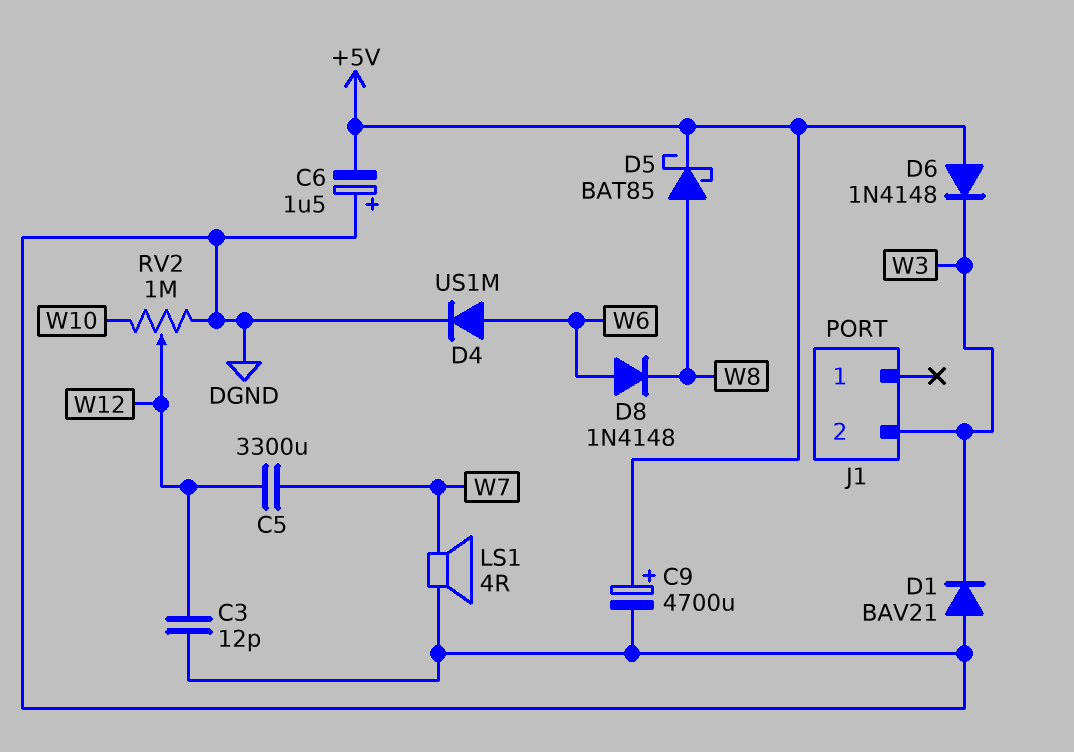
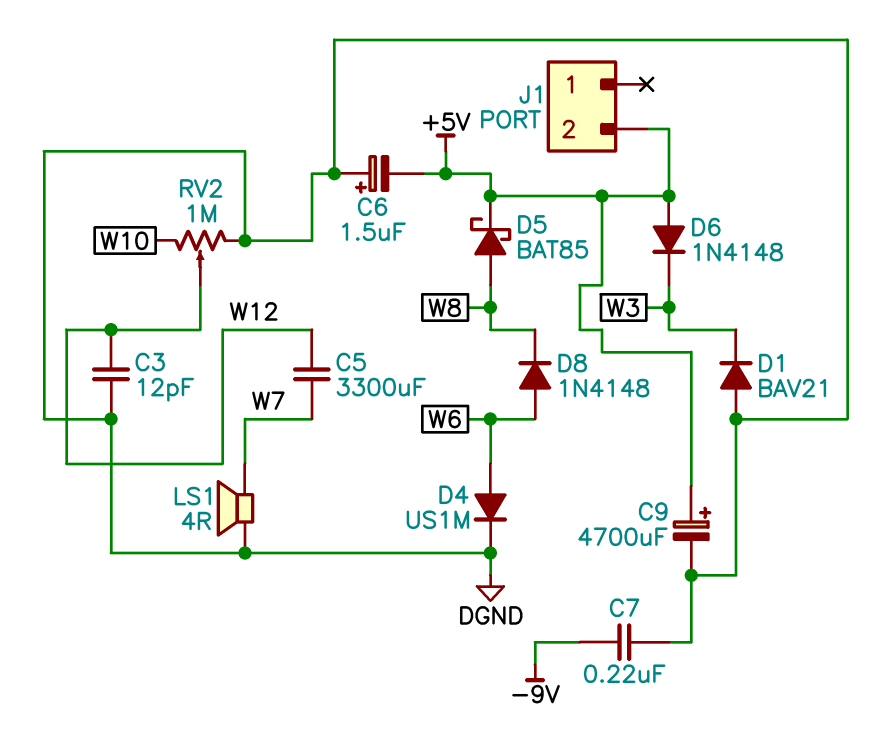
C7: none -> 220nF (-9V, DGND)
J1 pin 2: W3 -> +5V

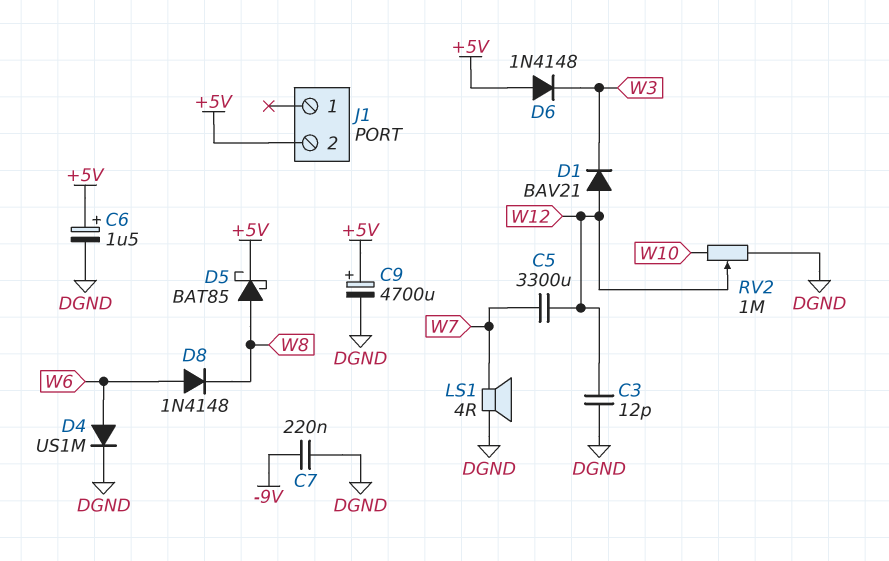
C6: 1.5uF (plus DGND, minus +5V) -> 1.5uF (plus +5V, minus DGND)
D1: diode BAV21 (A DGND, K W3) -> diode BAV21 (A W12, K W3)

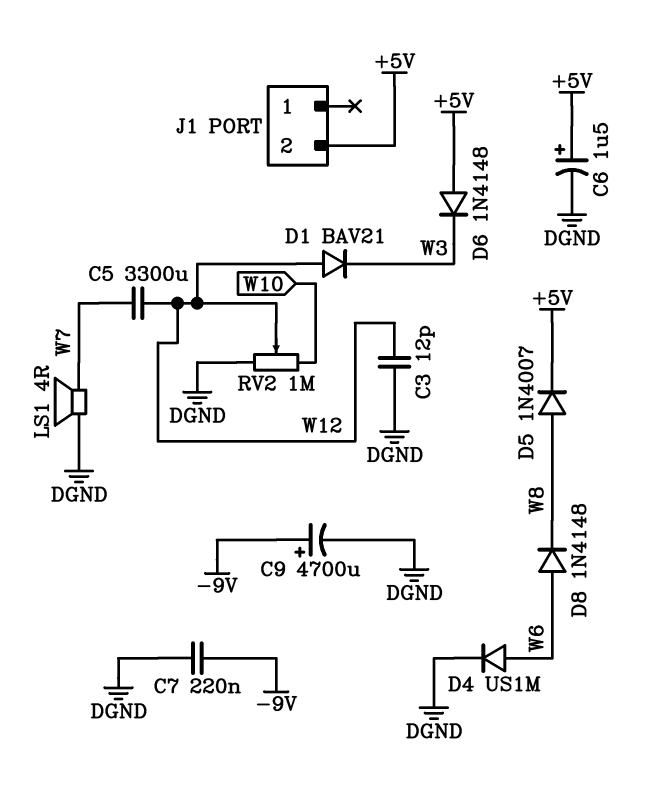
C9: 4700uF (plus +5V, minus DGND) -> 4700uF (plus -9V, minus DGND)
D5: schottky BAT85 (A W8, K +5V) -> diode 1N4007 (A W8, K +5V)

